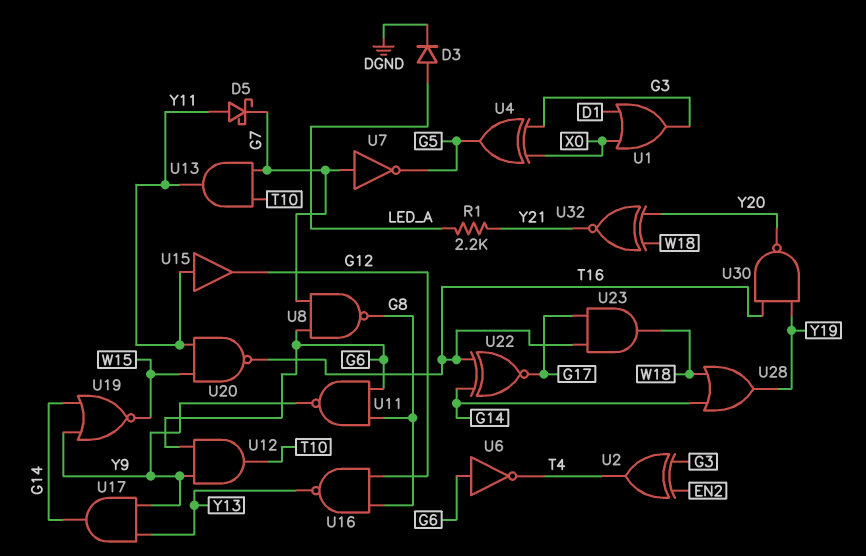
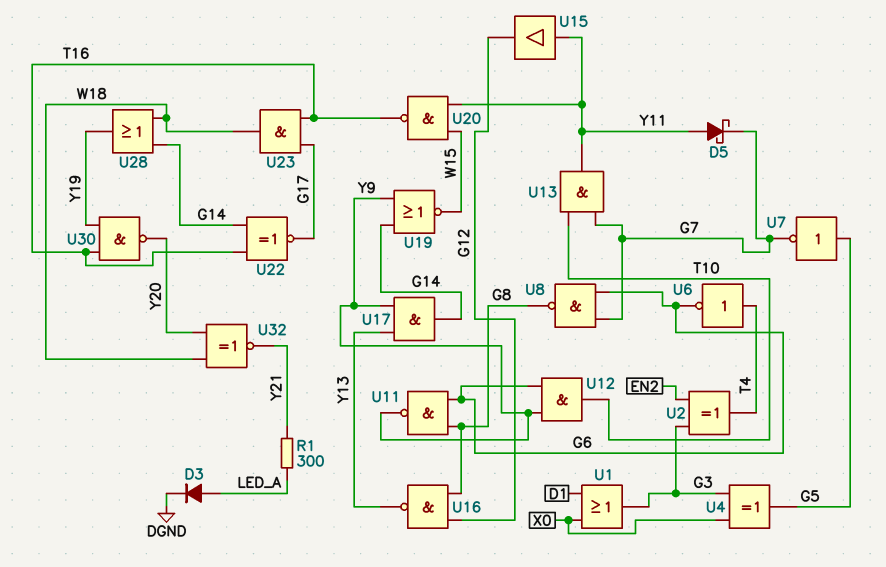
R1: 2.2k (LED_A, Y21) -> 300 (LED_A, Y21)
U6: NOT (in G6, out T4) -> NOT (in T4, out G6)
U7: NOT (in G7, out G5) -> NOT (in G5, out G7)

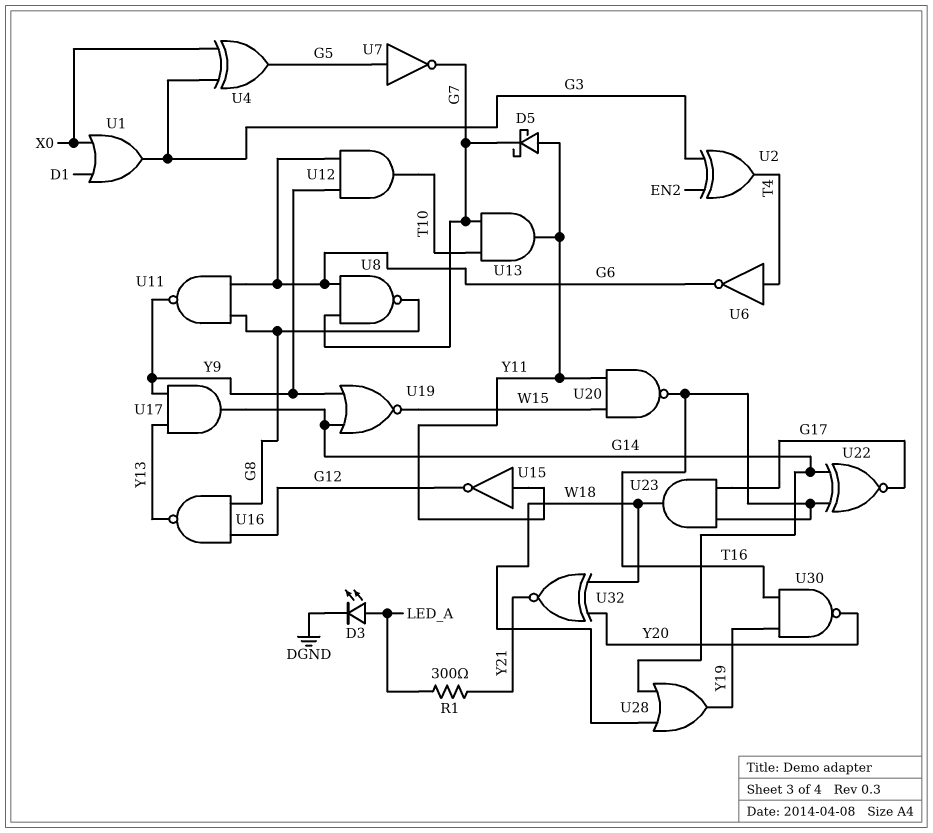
D3: diode (A LED_A, K DGND) -> LED (A LED_A, K DGND)
U15: buffer (in Y11, out G12) -> NOT (in Y11, out G12)

